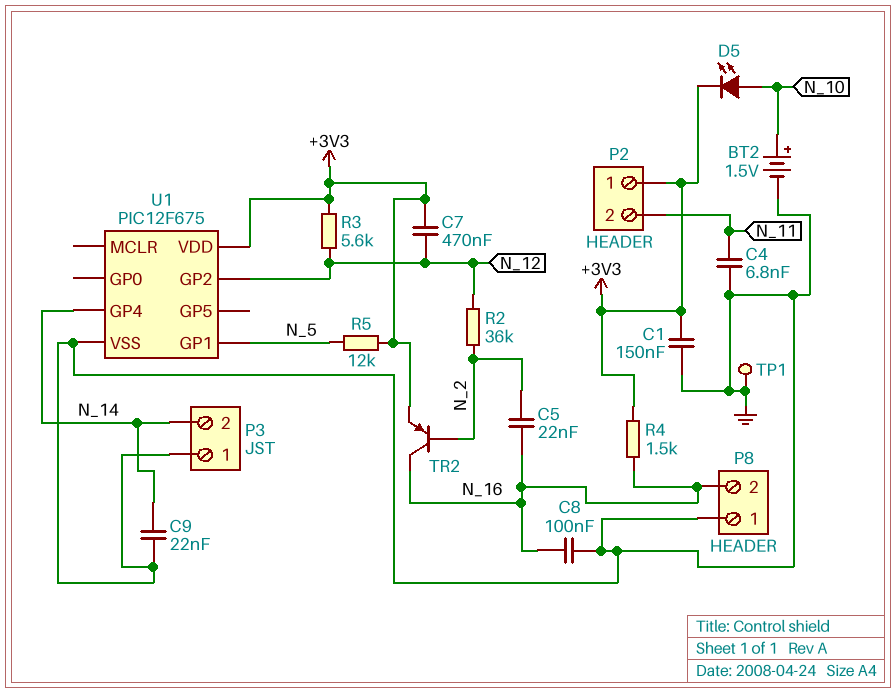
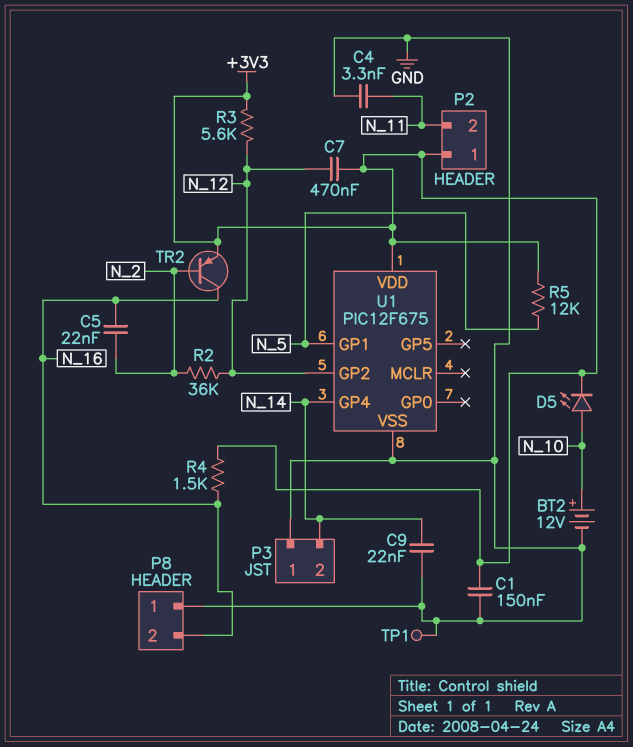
BT2: 1.5V (plus N_10, minus GND) -> 12V (plus N_10, minus GND)
C4: 6.8nF (GND, N_11) -> 3.3nF (GND, N_11)
C8: 100nF (GND, N_16) -> none

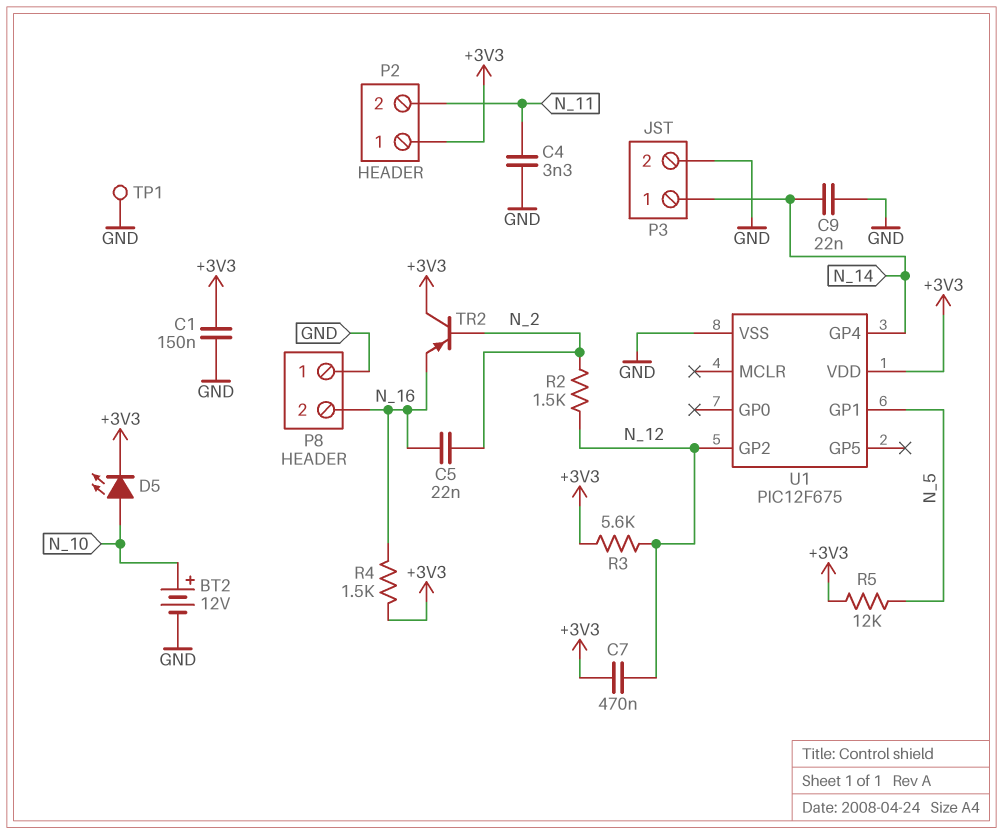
P3 pin 1: GND -> N_14
P3 pin 2: N_14 -> GND
R2: 36k (N_2, N_12) -> 1.5k (N_2, N_12)
TR2: PNP (B N_2, C N_16, E +3V3) -> PNP (B N_2, C +3V3, E N_16)

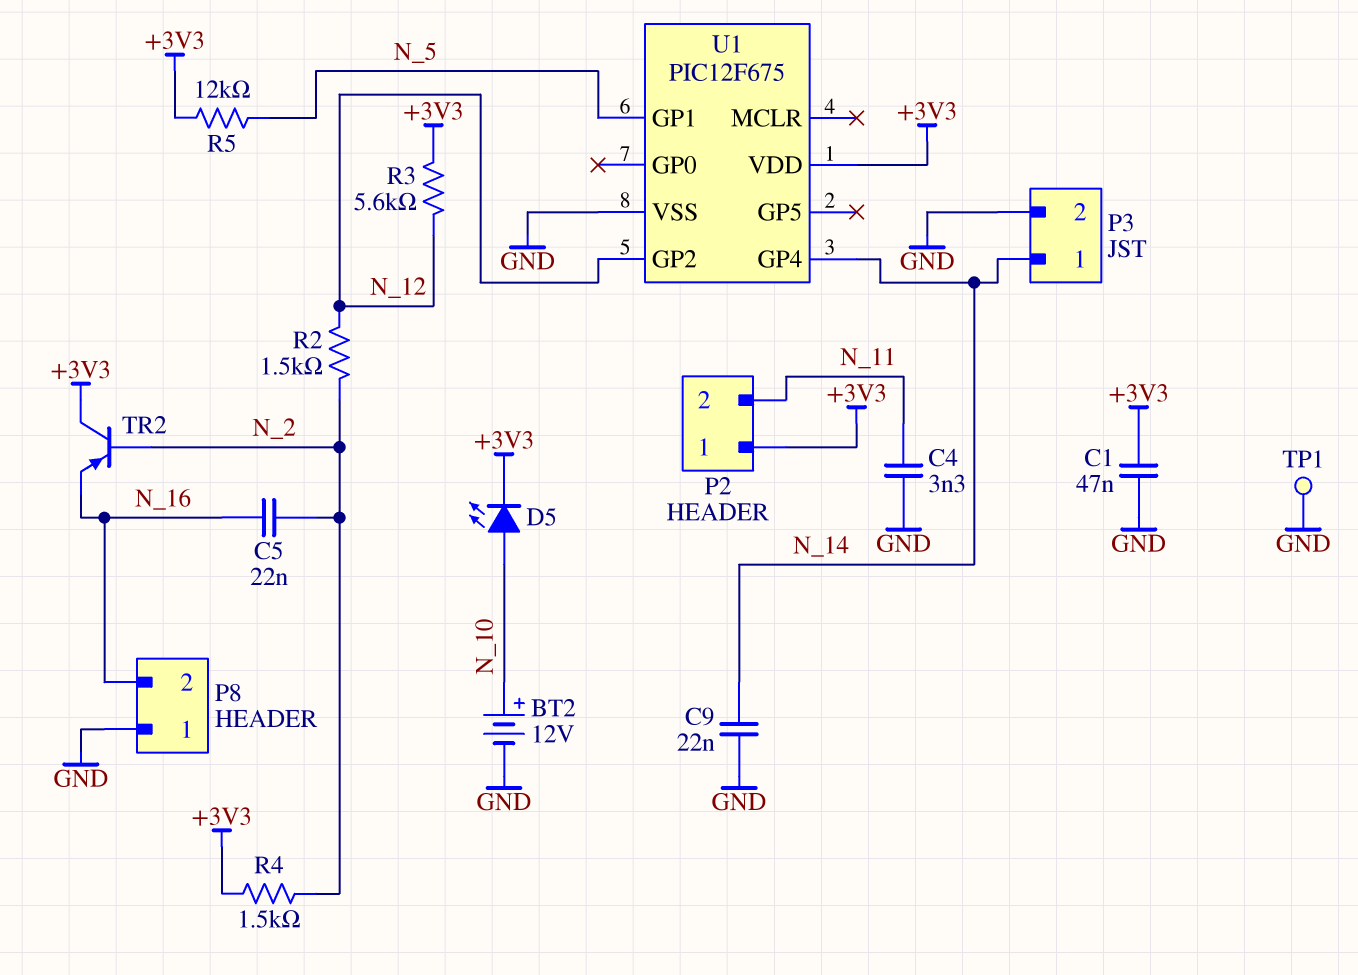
C1: 150nF (+3V3, GND) -> 47nF (+3V3, GND)
C7: 470nF (+3V3, N_12) -> none
R4: 1.5k (+3V3, N_16) -> 1.5k (+3V3, N_2)

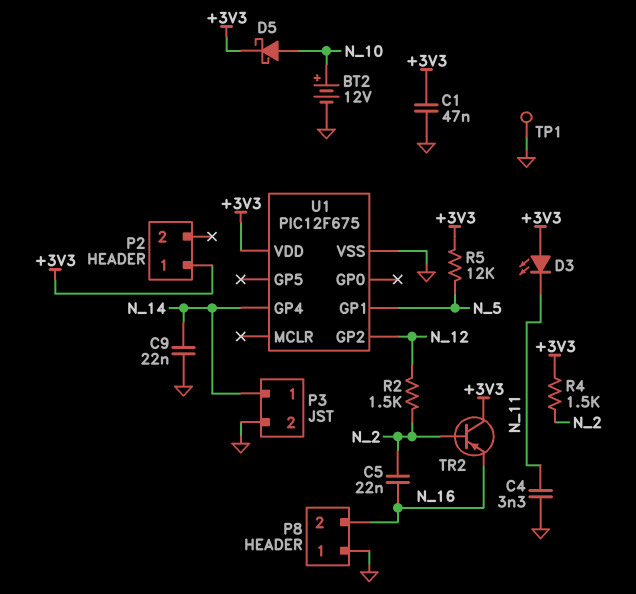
D3: none -> LED (A +3V3, K N_11)
D5: LED (A N_10, K +3V3) -> schottky (A N_10, K +3V3)
P2 pin 2: N_11 -> none
R3: 5.6k (+3V3, N_12) -> none

